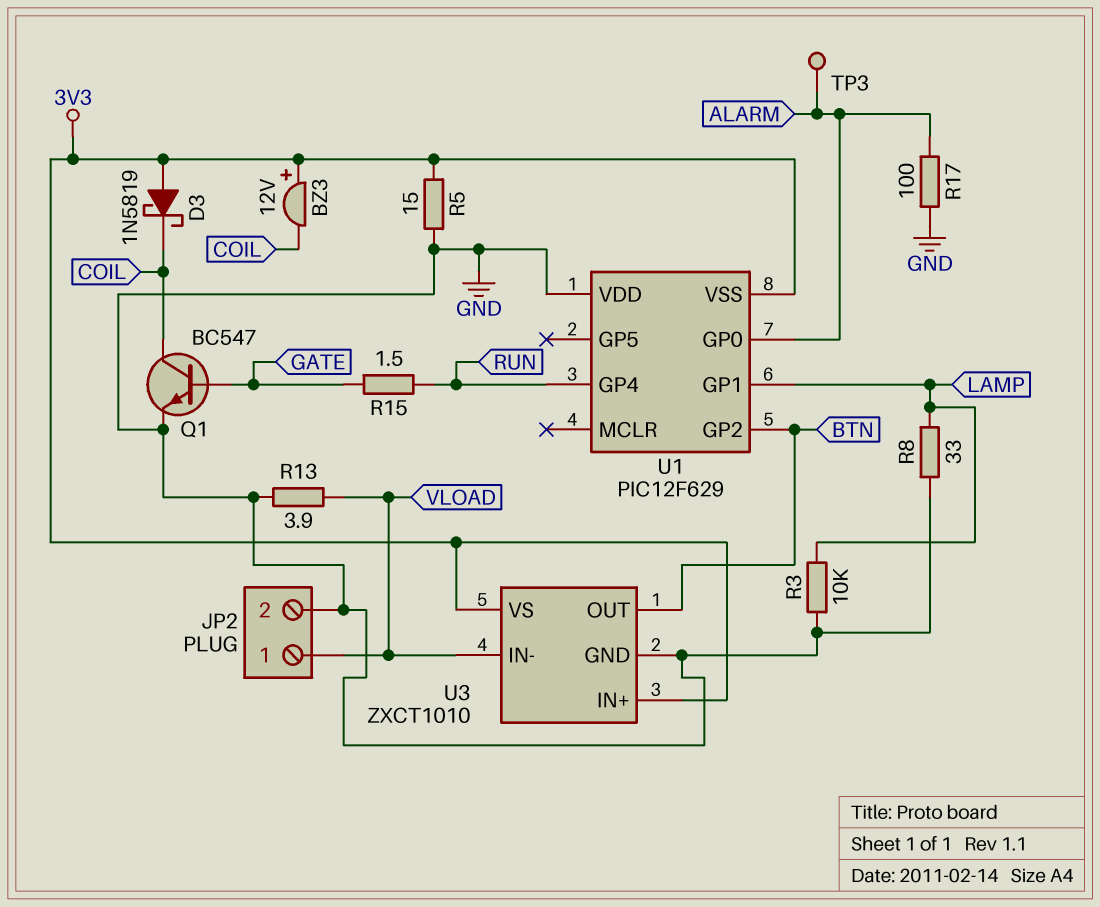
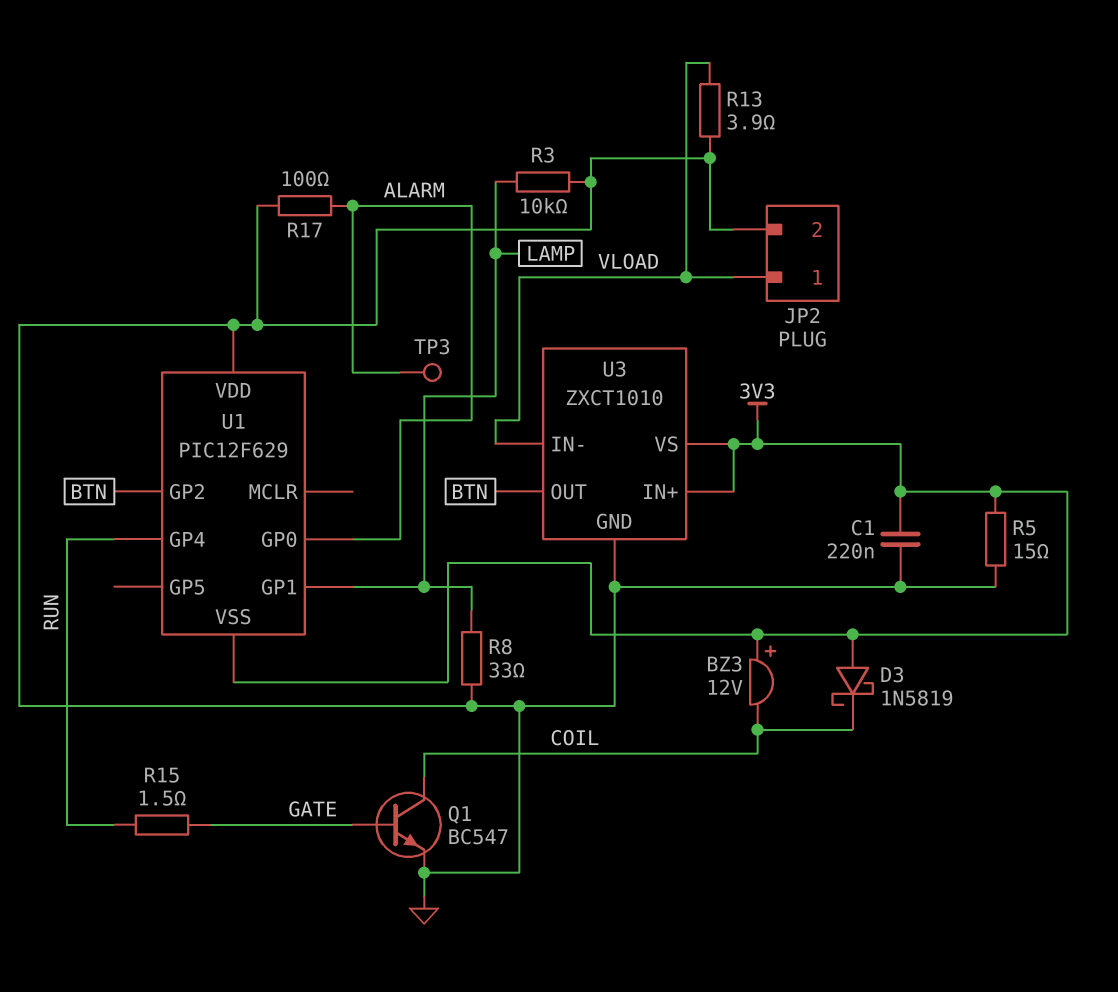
C1: none -> 220nF (3V3, GND)

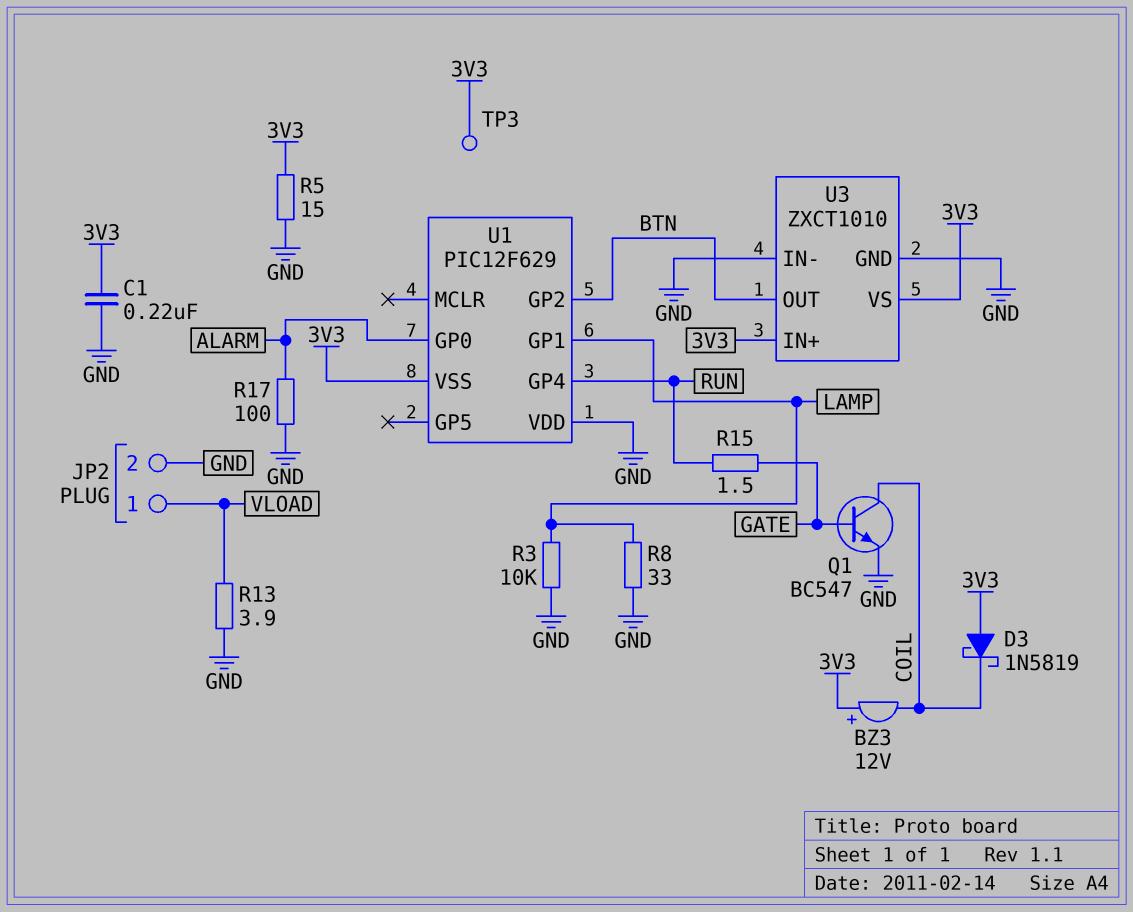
TP3: test point (ALARM) -> test point (3V3)
U3 pin IN-: VLOAD -> GND

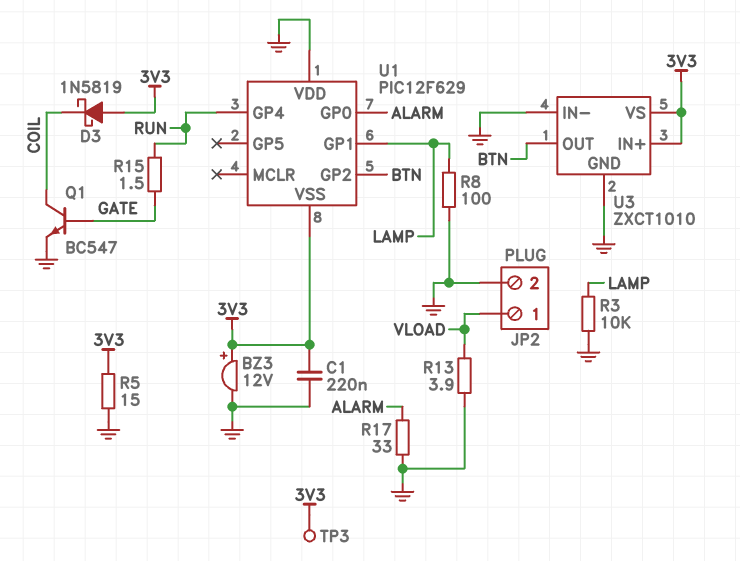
BZ3: buzzer 12V (plus 3V3, minus COIL) -> buzzer 12V (plus 3V3, minus GND)
R8: 33 (GND, LAMP) -> 100 (GND, LAMP)
R17: 100 (ALARM, GND) -> 33 (ALARM, GND)

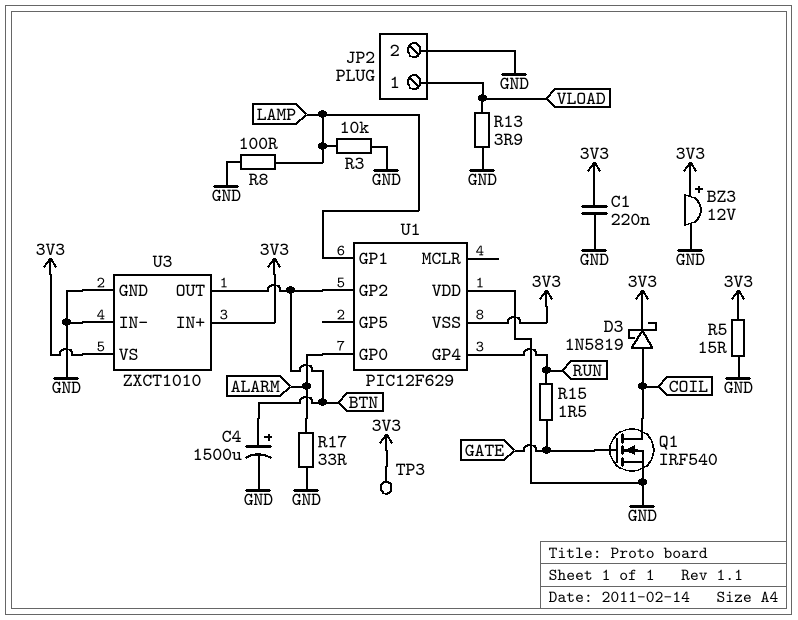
C4: none -> 1500uF (plus BTN, minus GND)
D3: schottky 1N5819 (A 3V3, K COIL) -> schottky 1N5819 (A COIL, K 3V3)
Q1: NPN BC547 (B GATE, C COIL, E GND) -> NMOS IRF540 (G GATE, D COIL, S GND)

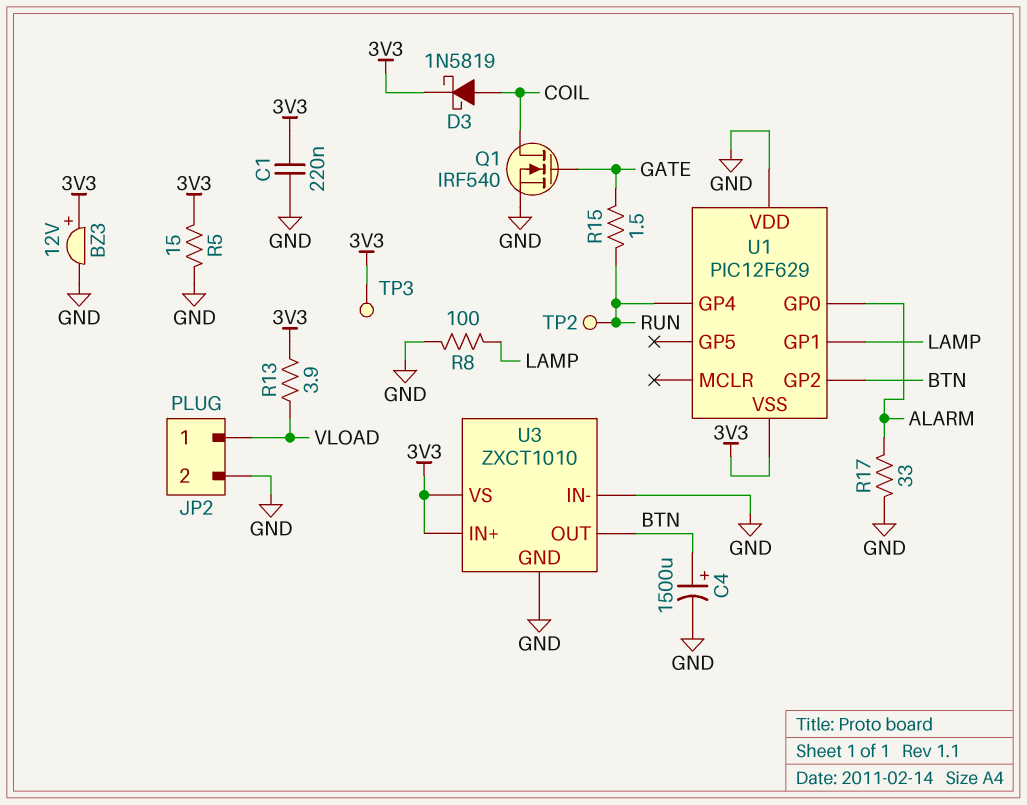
R3: 10k (GND, LAMP) -> none
R13: 3.9 (GND, VLOAD) -> 3.9 (3V3, VLOAD)
TP2: none -> test point (RUN)

